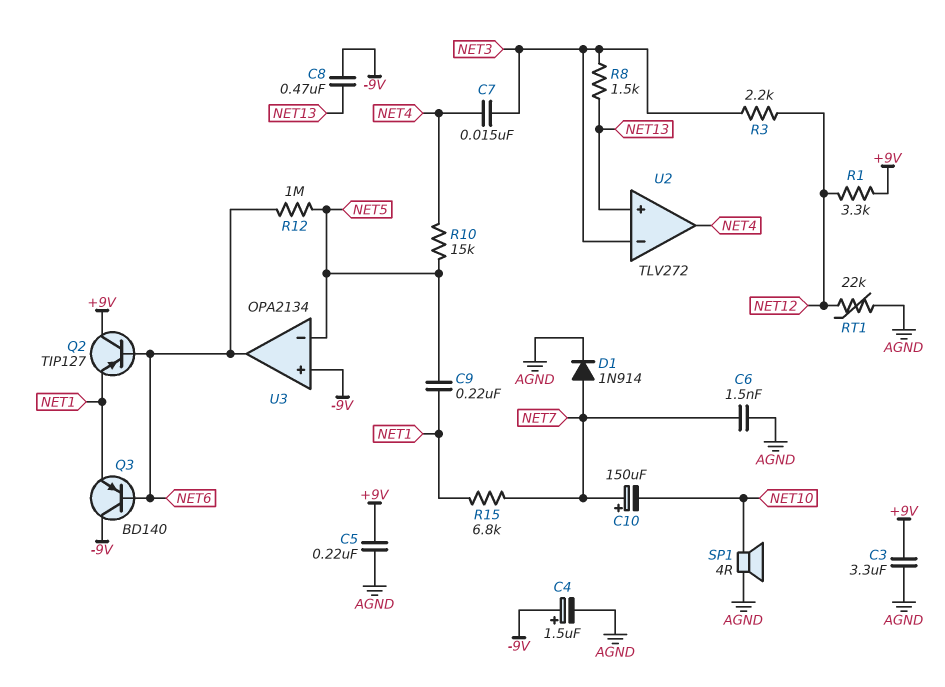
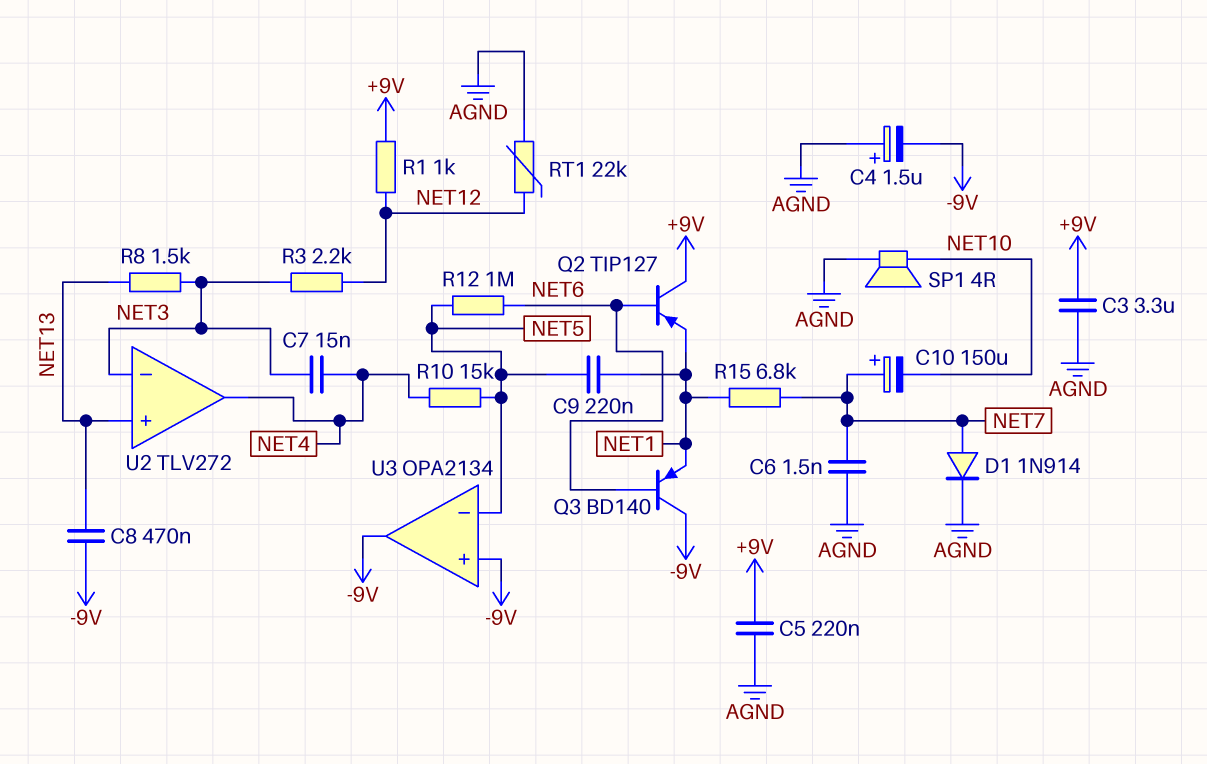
C4: 1.5uF (plus -9V, minus AGND) -> 1.5uF (plus AGND, minus -9V)
R1: 3.3k (+9V, NET12) -> 1k (+9V, NET12)
U3 pin out: NET6 -> -9V

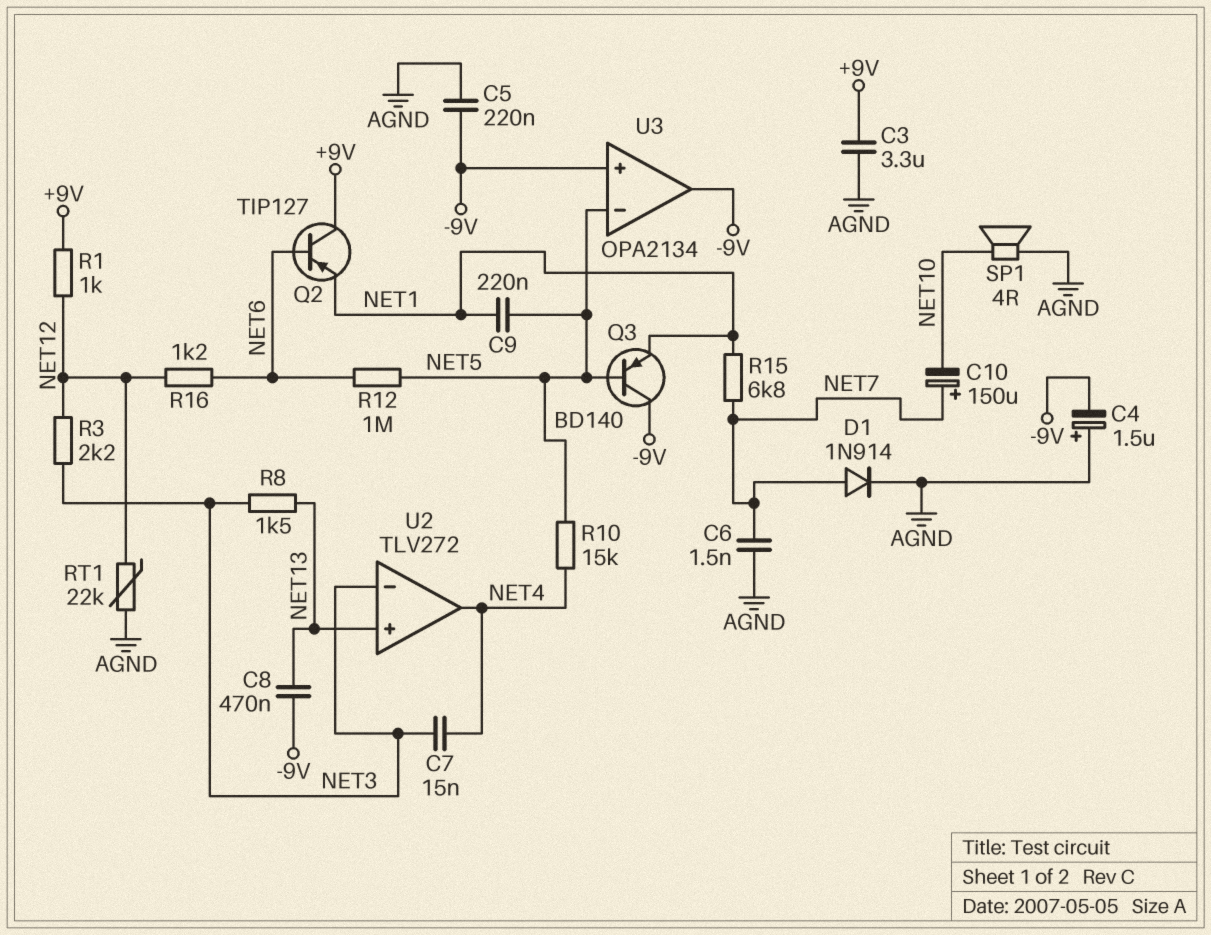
C5: 220nF (+9V, AGND) -> 220nF (-9V, AGND)
Q3: PNP BD140 (B NET6, C -9V, E NET1) -> PNP BD140 (B NET5, C -9V, E NET1)
R16: none -> 1.2k (NET6, NET12)

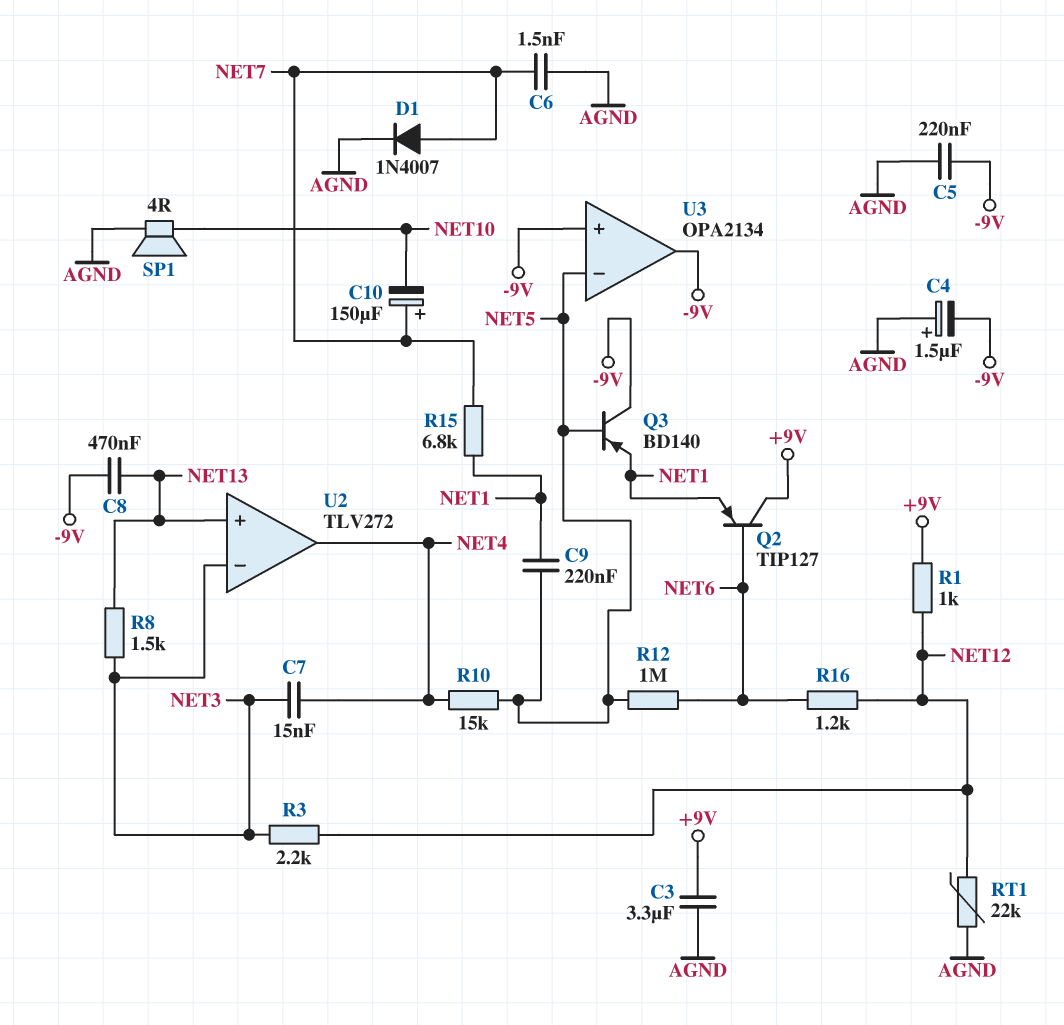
D1: diode 1N914 (A NET7, K AGND) -> diode 1N4007 (A NET7, K AGND)

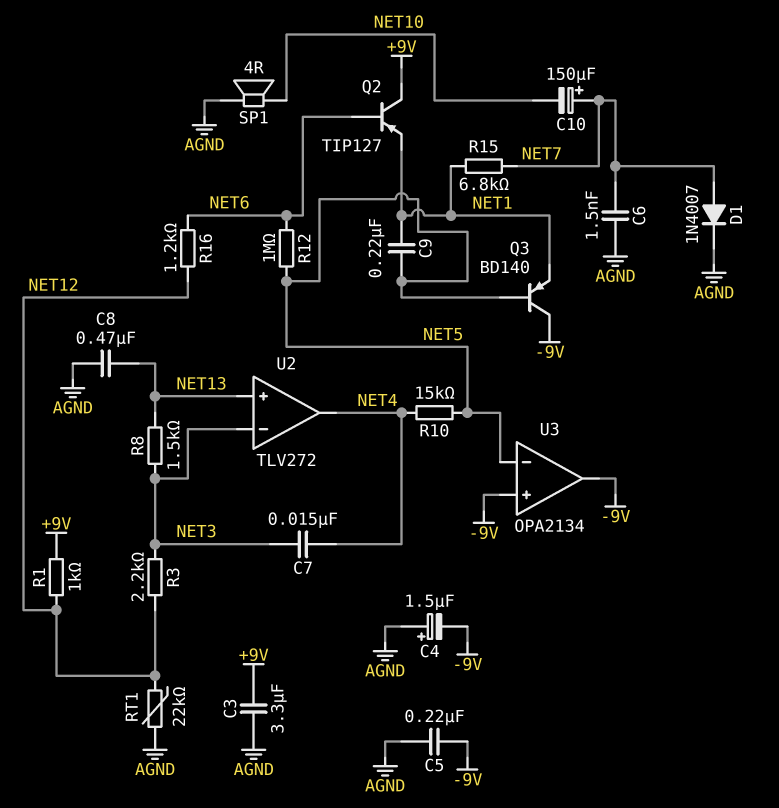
C8: 470nF (-9V, NET13) -> 470nF (AGND, NET13)

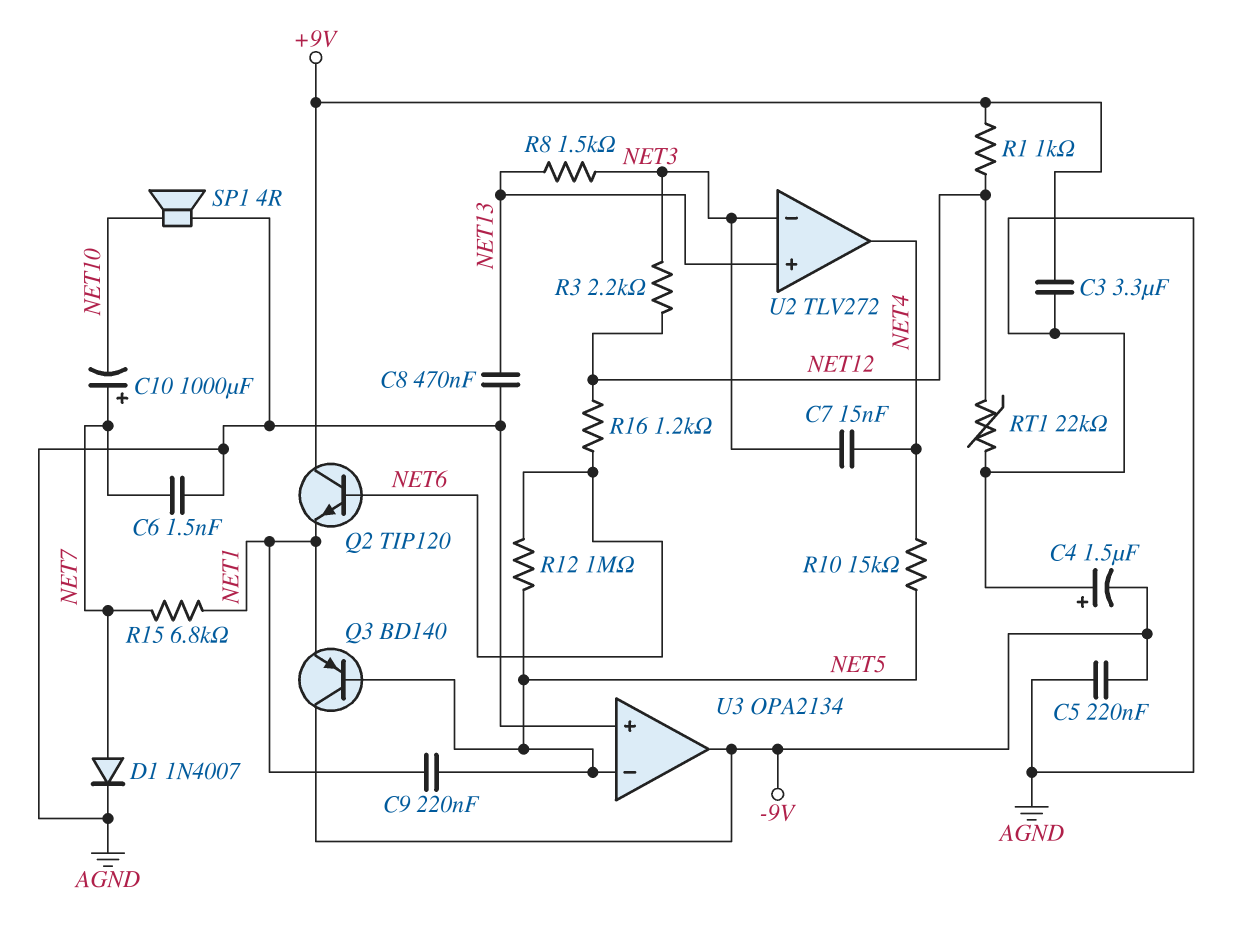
C10: 150uF (plus NET7, minus NET10) -> 1000uF (plus NET7, minus NET10)
Q2: PNP TIP127 (B NET6, C +9V, E NET1) -> NPN TIP120 (B NET6, C +9V, E NET1)
U3 pin in+: -9V -> AGND

